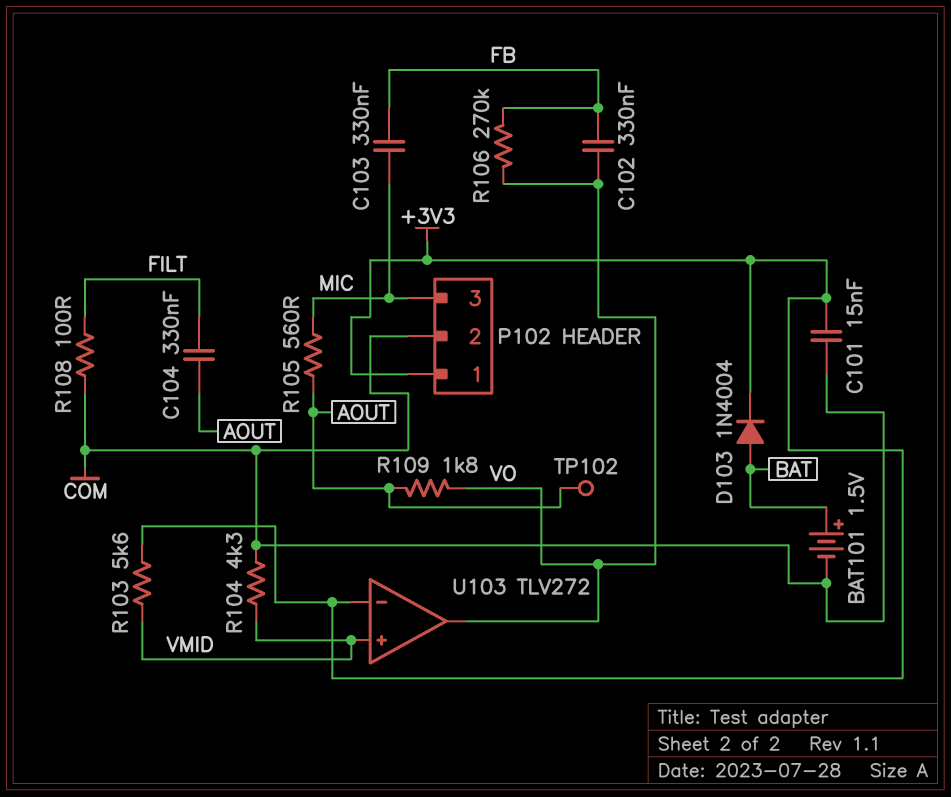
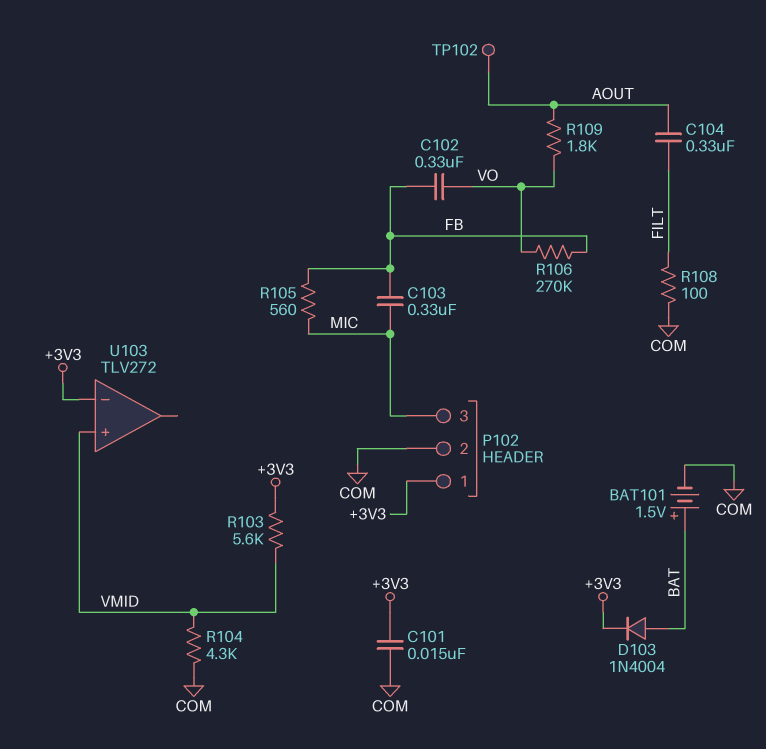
R105: 560 (AOUT, MIC) -> 560 (FB, MIC)
U103 pin out: VO -> none

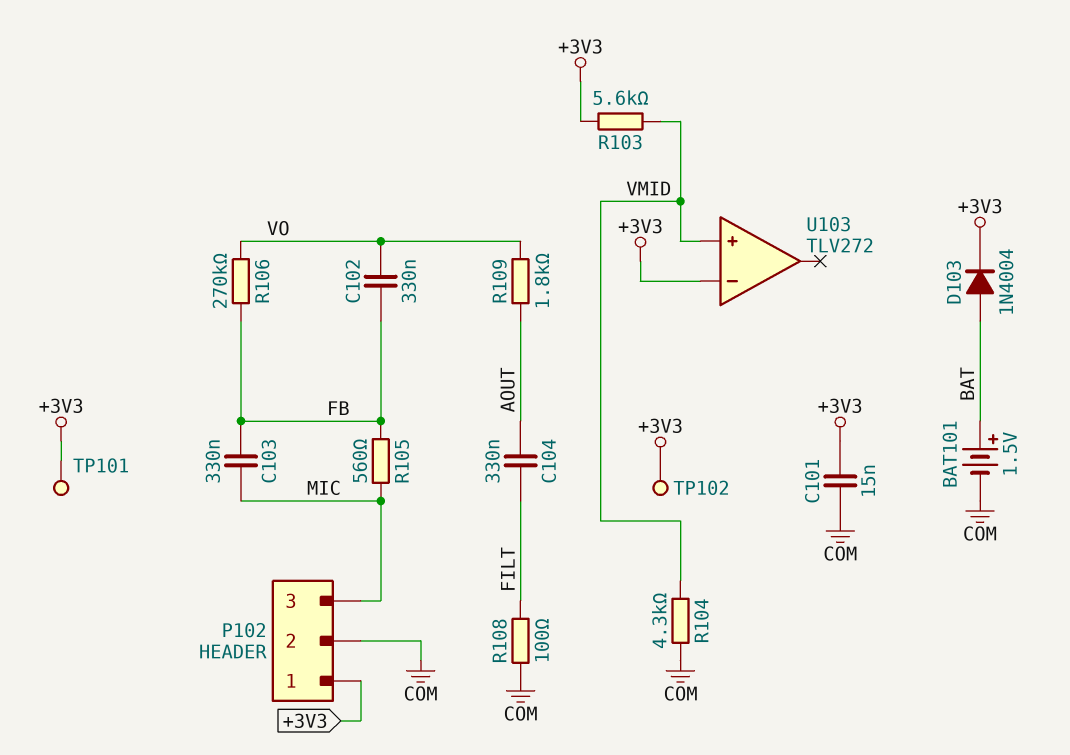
TP101: none -> test point (+3V3)
TP102: test point (AOUT) -> test point (+3V3)

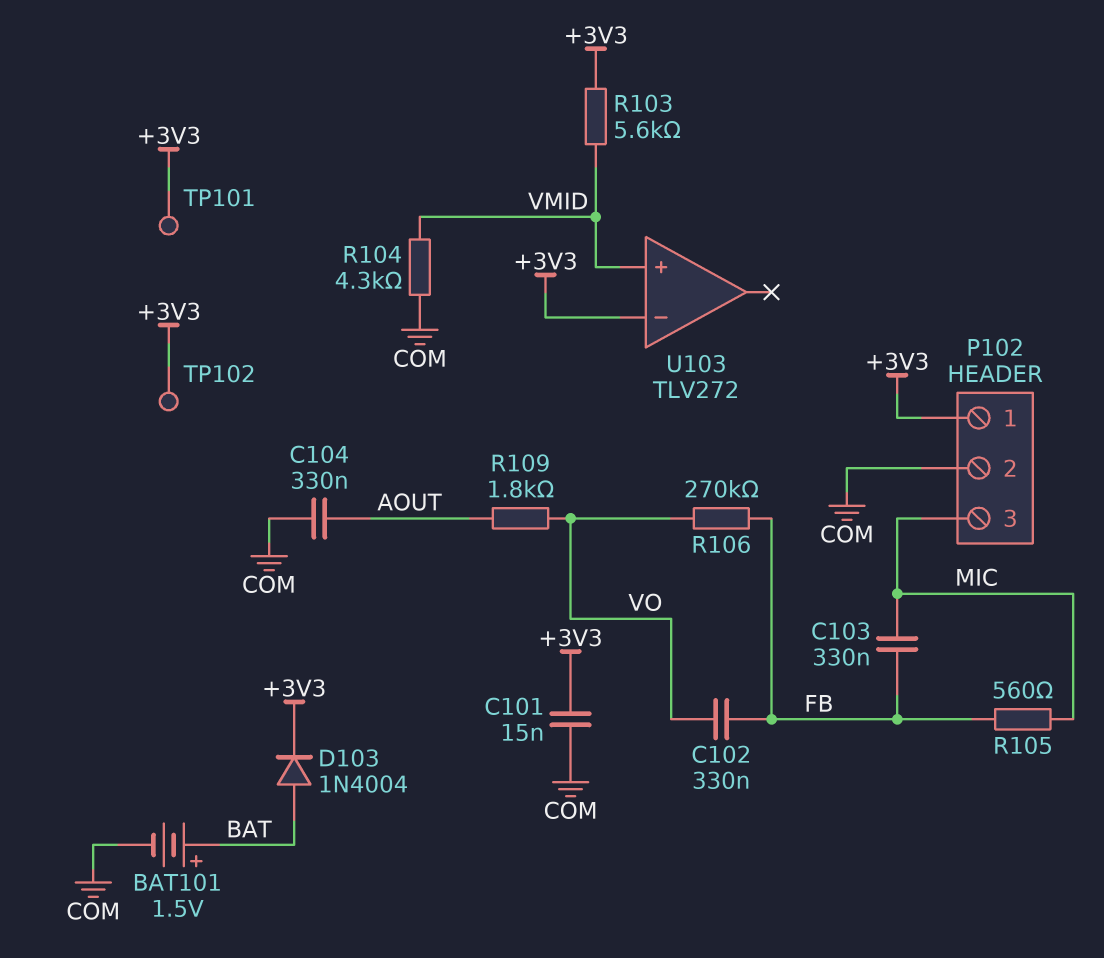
C104: 330nF (AOUT, FILT) -> 330nF (AOUT, COM)
R108: 100 (COM, FILT) -> none

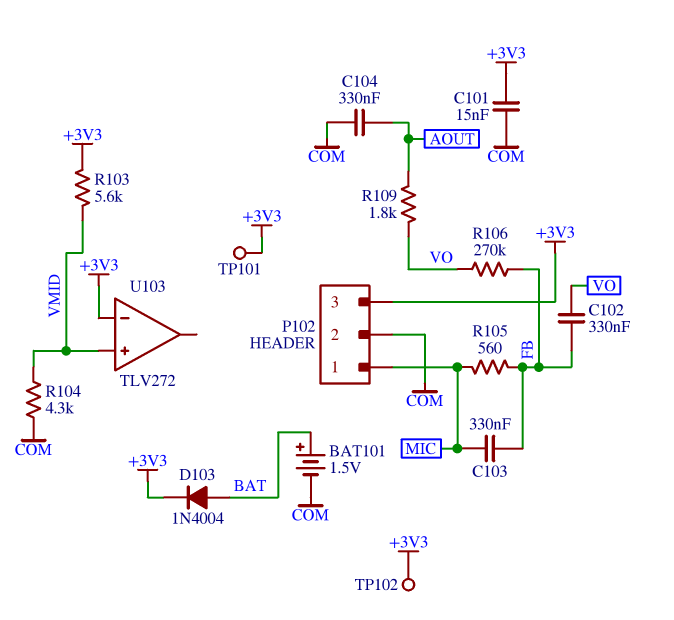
P102 pin 1: +3V3 -> MIC
P102 pin 3: MIC -> +3V3

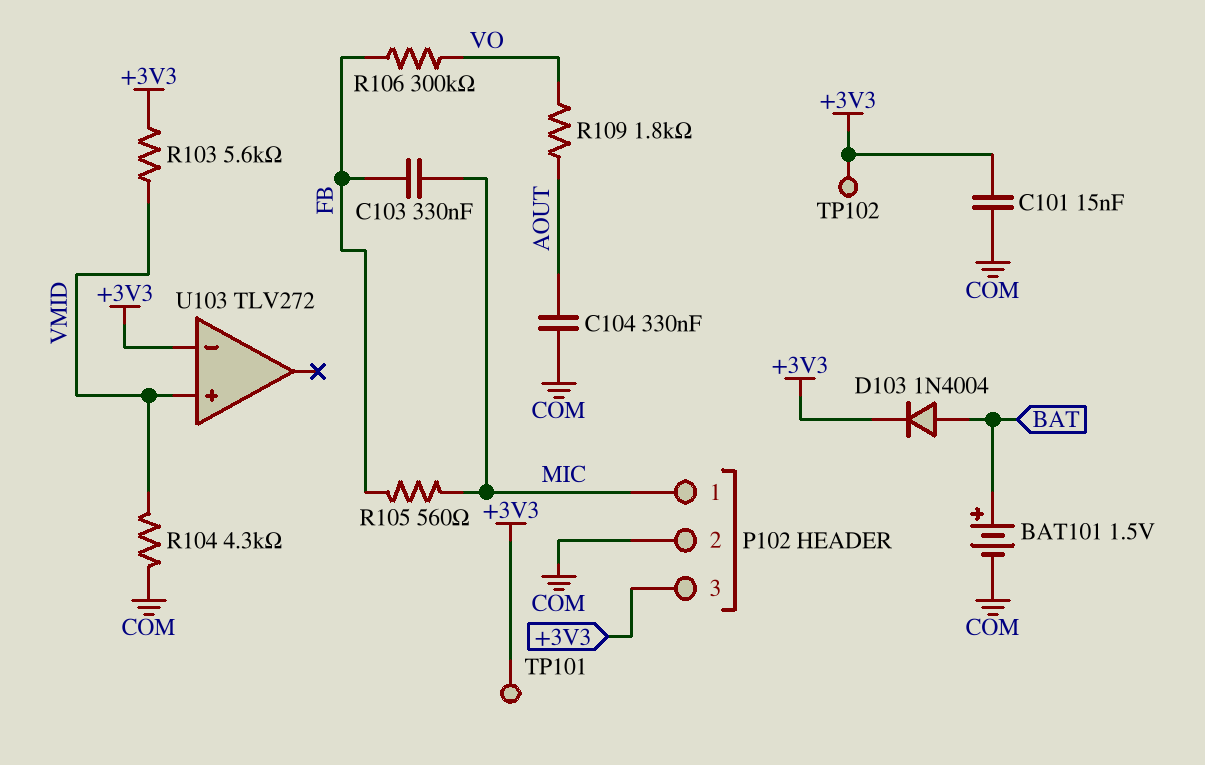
C102: 330nF (FB, VO) -> none
R106: 270k (FB, VO) -> 300k (FB, VO)

